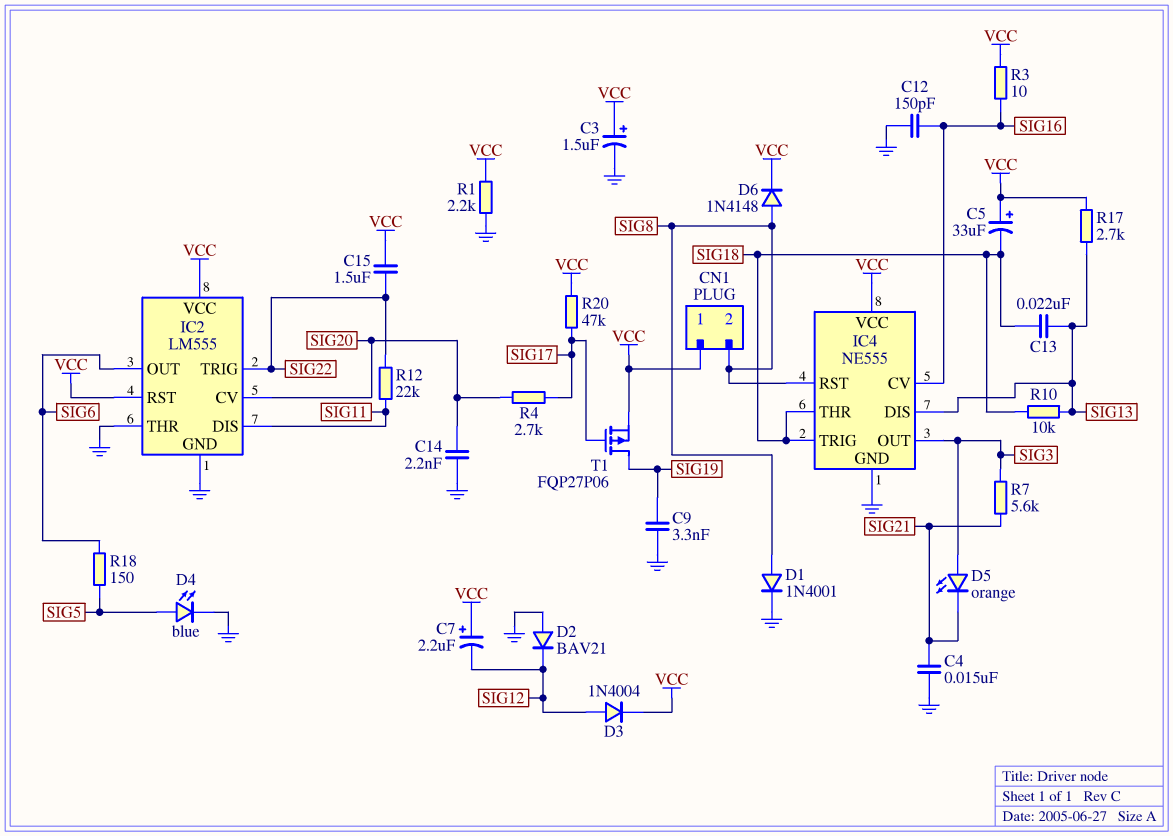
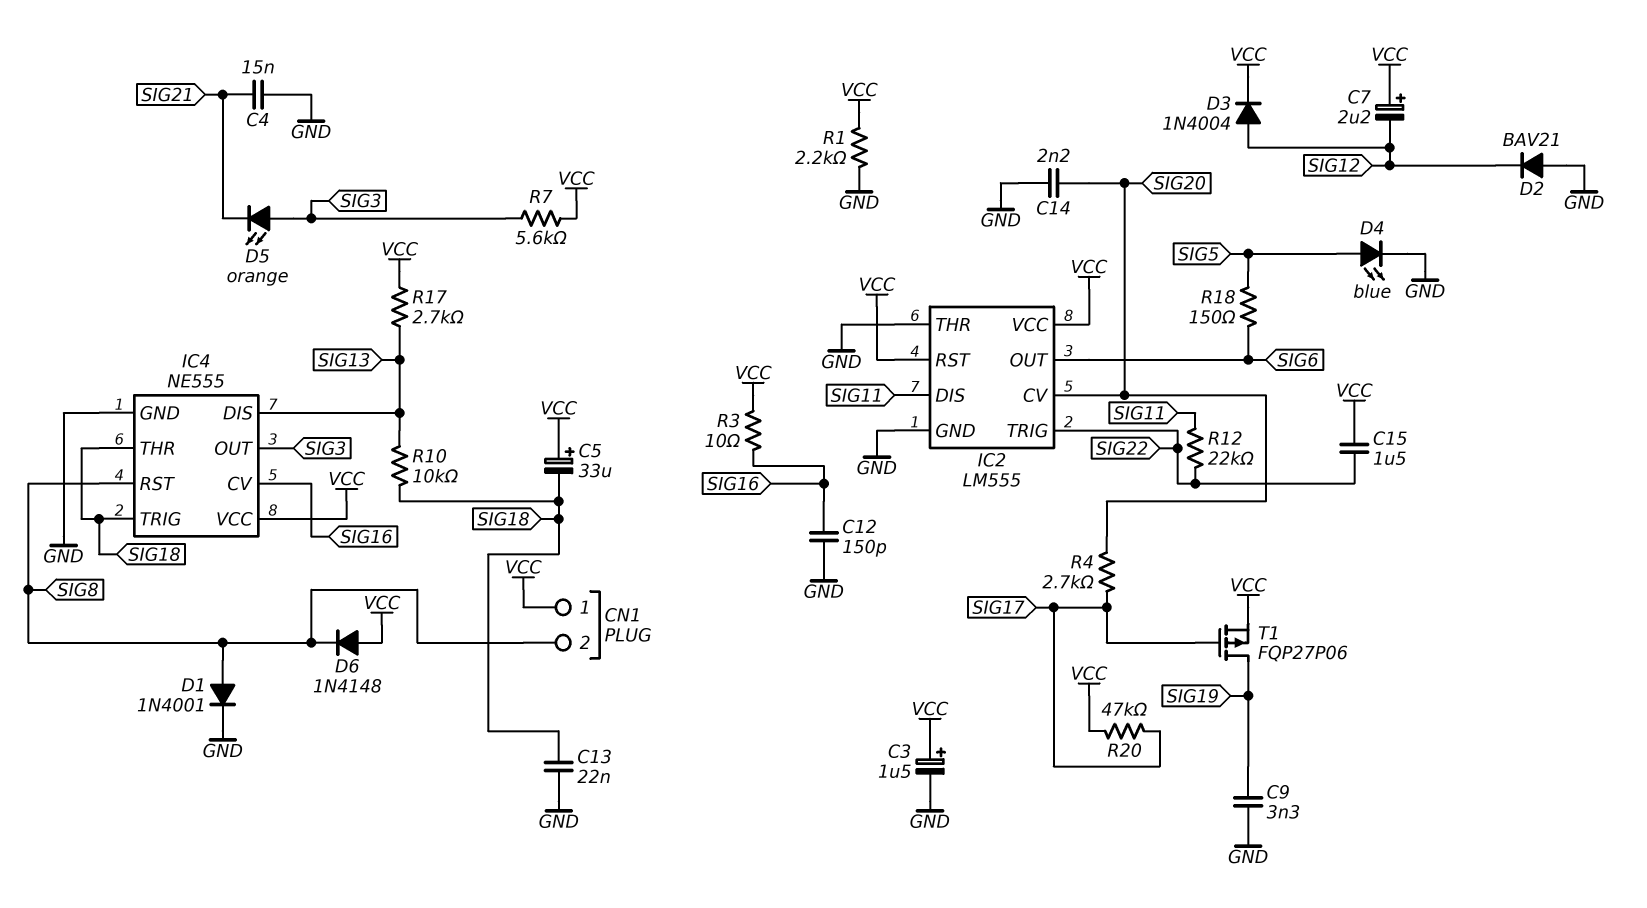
C13: 22nF (SIG13, SIG18) -> 22nF (GND, SIG18)
D6: diode 1N4148 (A SIG8, K VCC) -> diode 1N4148 (A VCC, K SIG8)
R7: 5.6k (SIG3, SIG21) -> 5.6k (SIG3, VCC)

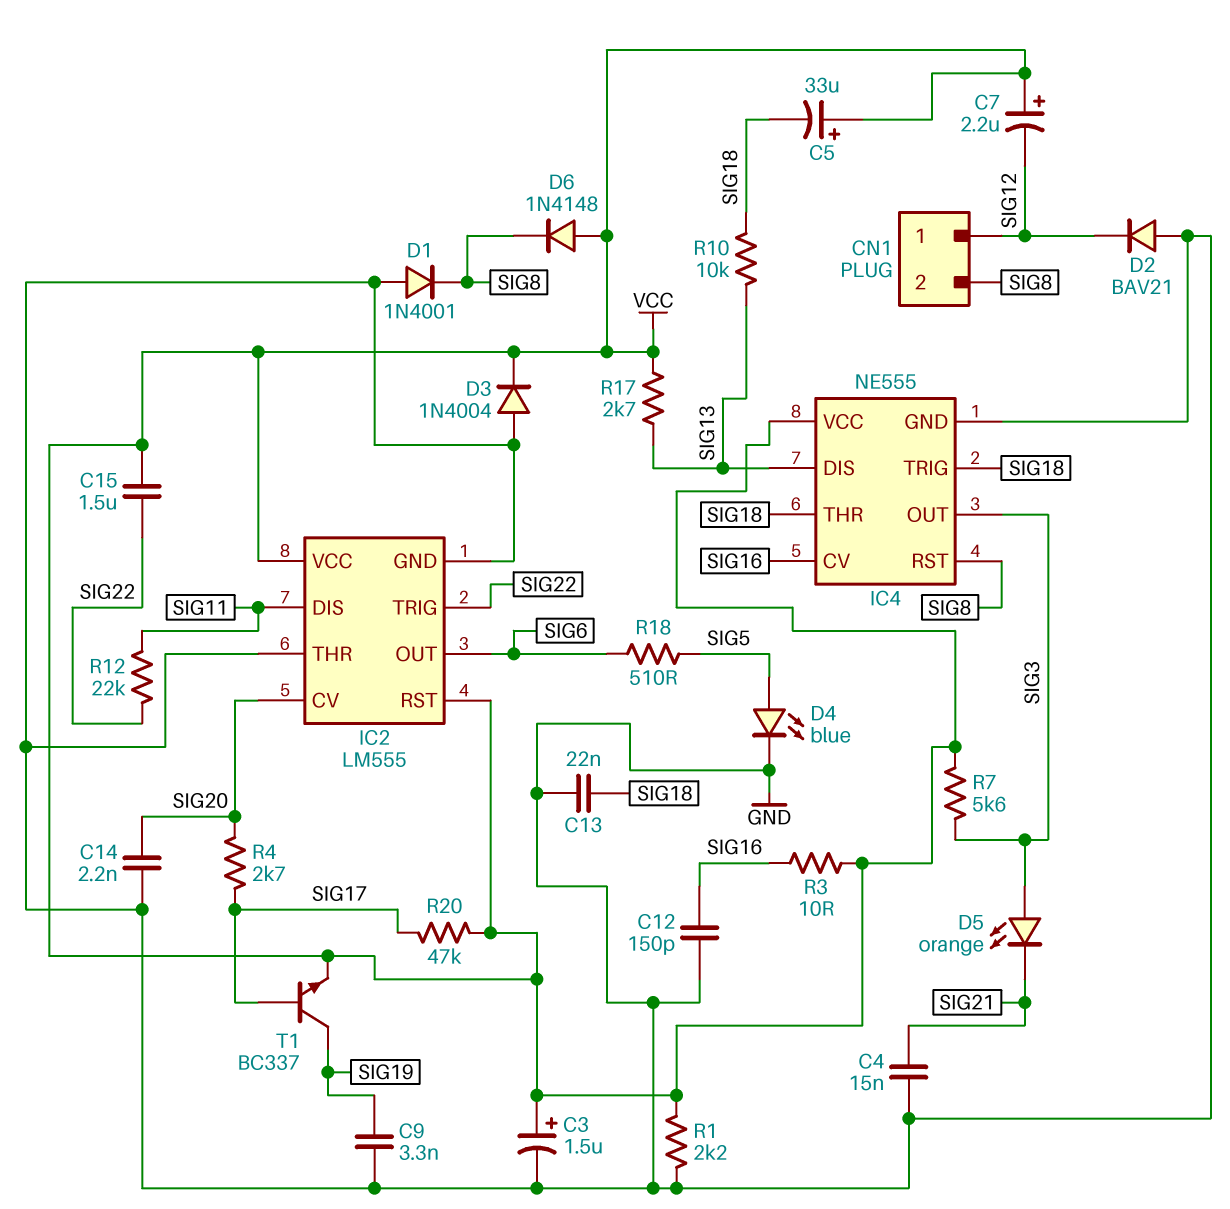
CN1 pin 1: VCC -> SIG12
D1: diode 1N4001 (A SIG8, K GND) -> diode 1N4001 (A GND, K SIG8)
D3: diode 1N4004 (A SIG12, K VCC) -> diode 1N4004 (A GND, K VCC)
R18: 150 (SIG5, SIG6) -> 510 (SIG5, SIG6)
T1: PMOS FQP27P06 (G SIG17, D SIG19, S VCC) -> NPN BC337 (B SIG17, C SIG19, E VCC)

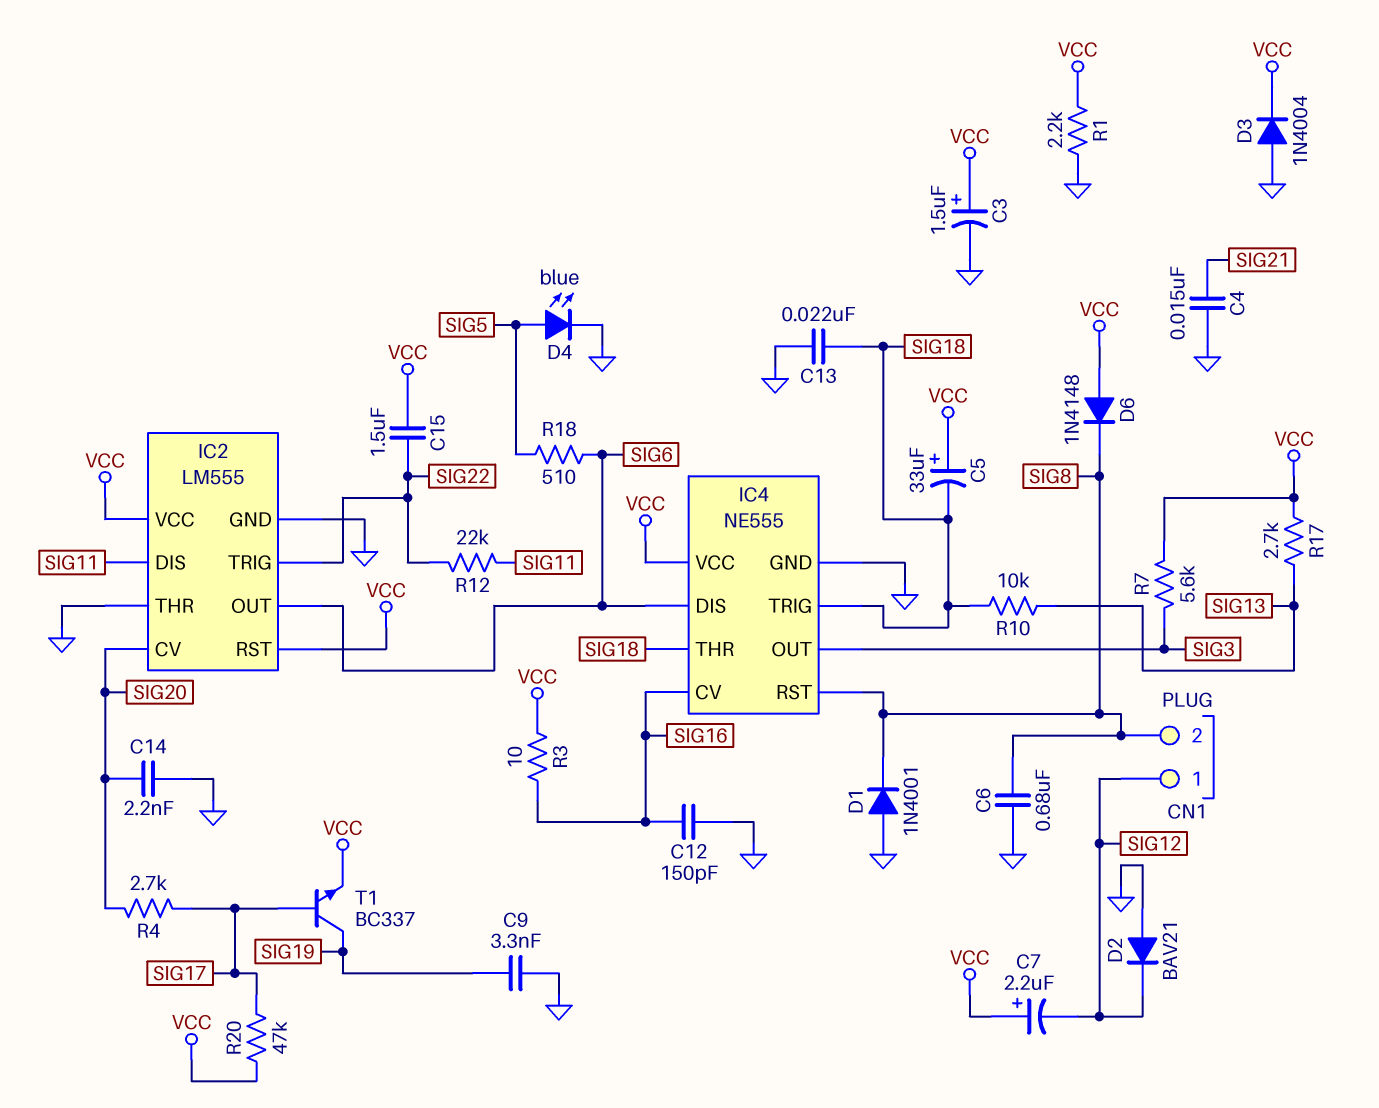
C6: none -> 680nF (GND, SIG8)
D5: LED orange (A SIG3, K SIG21) -> none
IC4 pin DIS: SIG13 -> SIG6

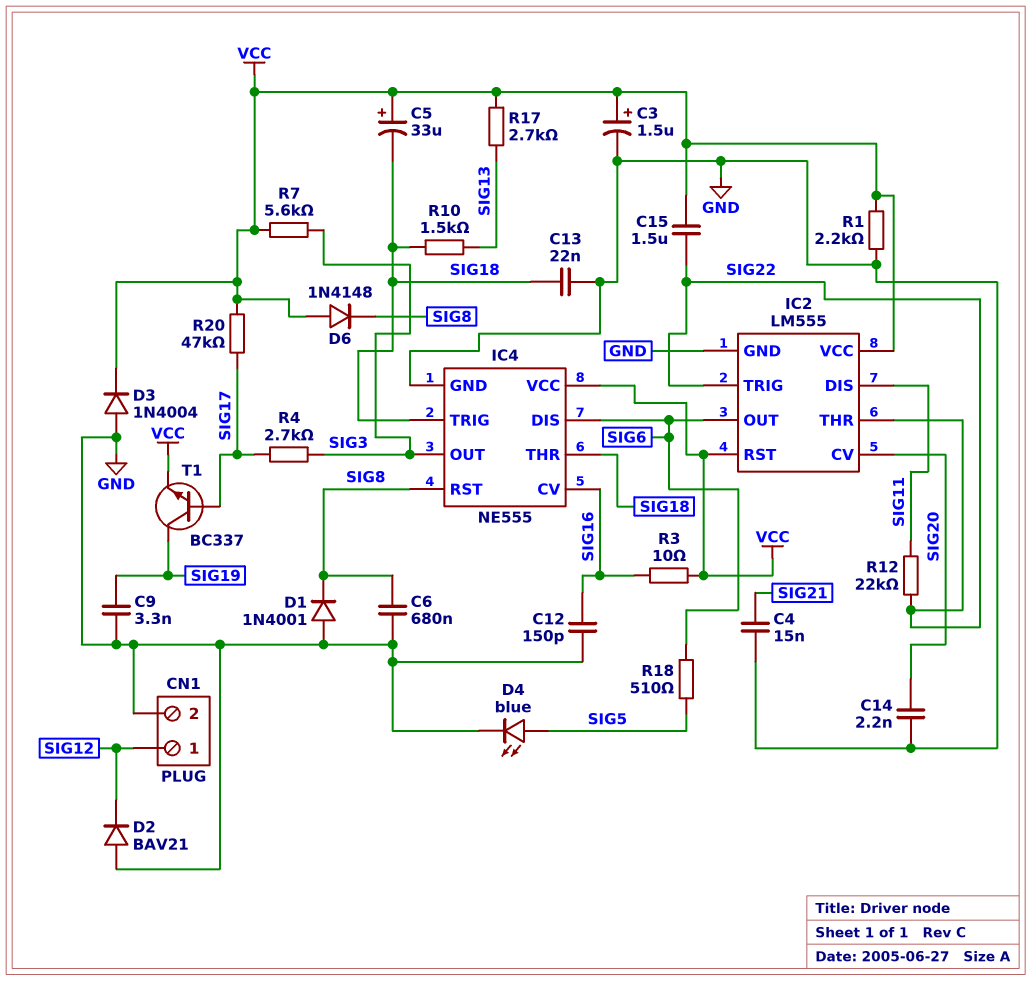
C7: 2.2uF (plus VCC, minus SIG12) -> none
CN1 pin 2: SIG8 -> GND
IC2 pin THR: GND -> SIG22
R4: 2.7k (SIG17, SIG20) -> 2.7k (SIG3, SIG17)
R10: 10k (SIG13, SIG18) -> 1.5k (SIG13, SIG18)

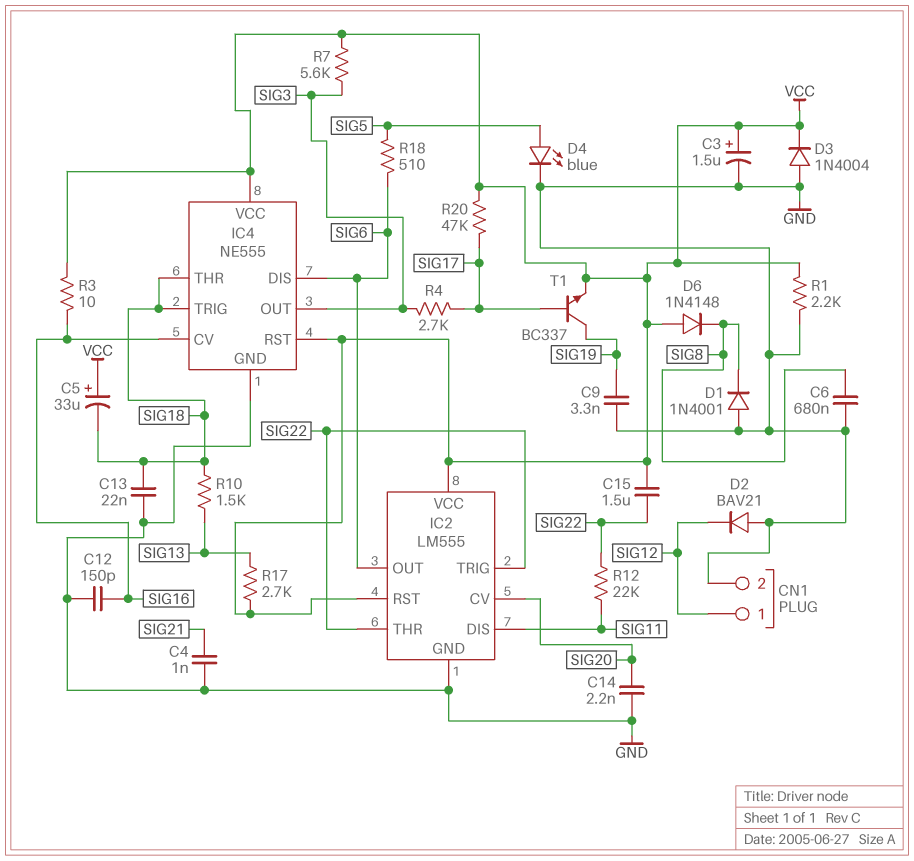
C4: 15nF (GND, SIG21) -> 1nF (GND, SIG21)
IC4 pin RST: SIG8 -> VCC

